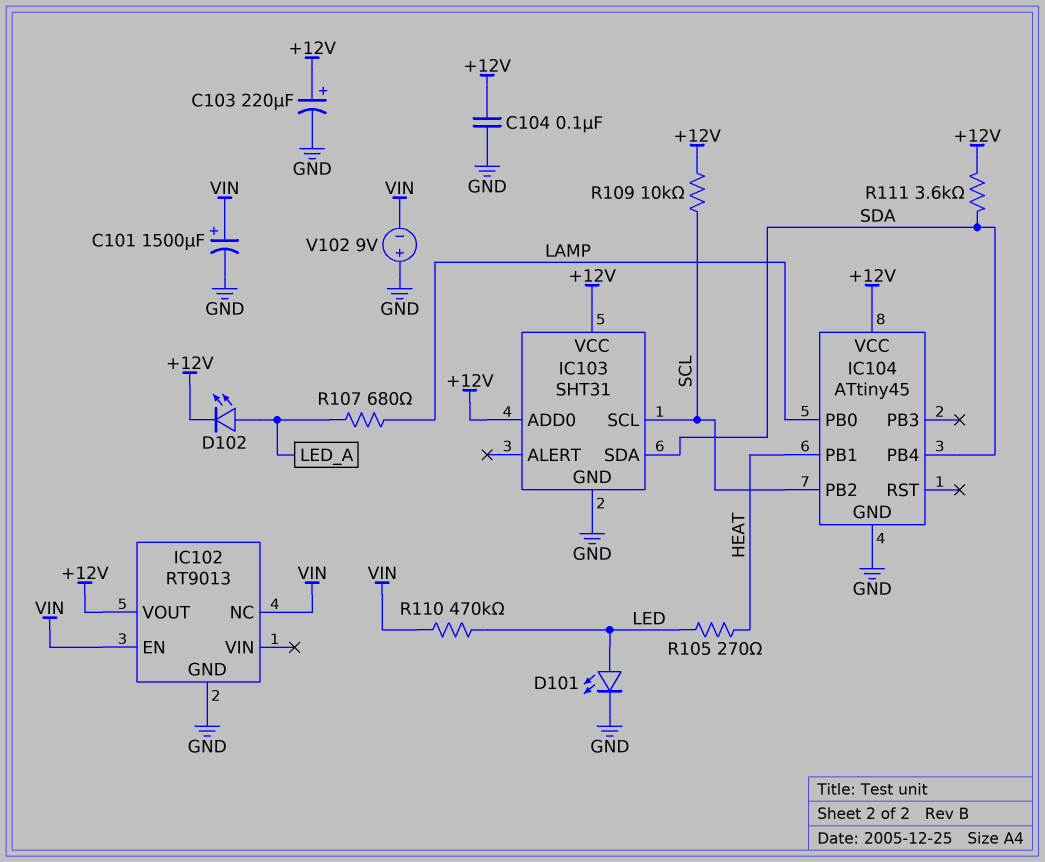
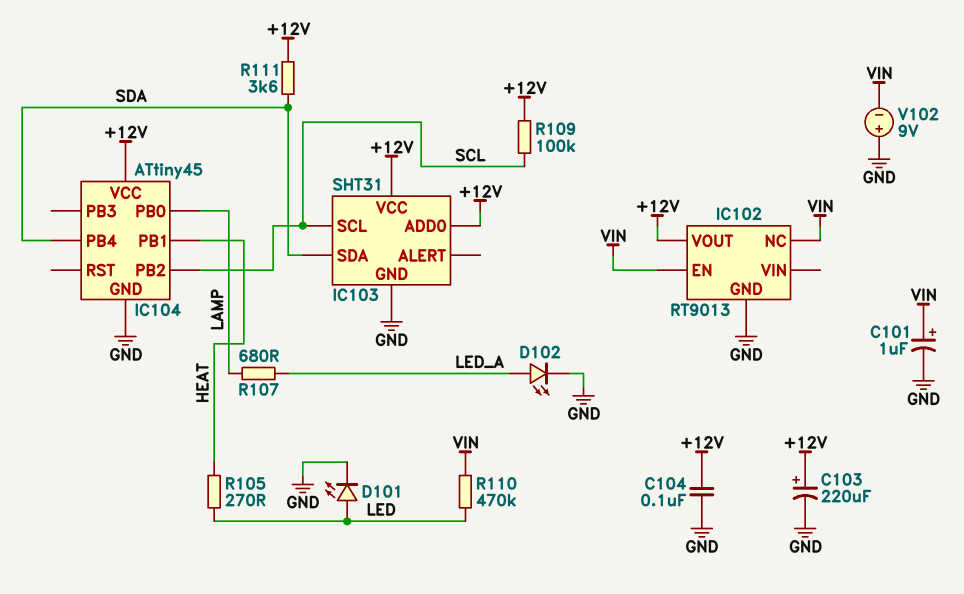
C101: 1500uF (plus VIN, minus GND) -> 1uF (plus VIN, minus GND)
D102: LED (A LED_A, K +12V) -> LED (A LED_A, K GND)
R109: 10k (+12V, SCL) -> 100k (+12V, SCL)

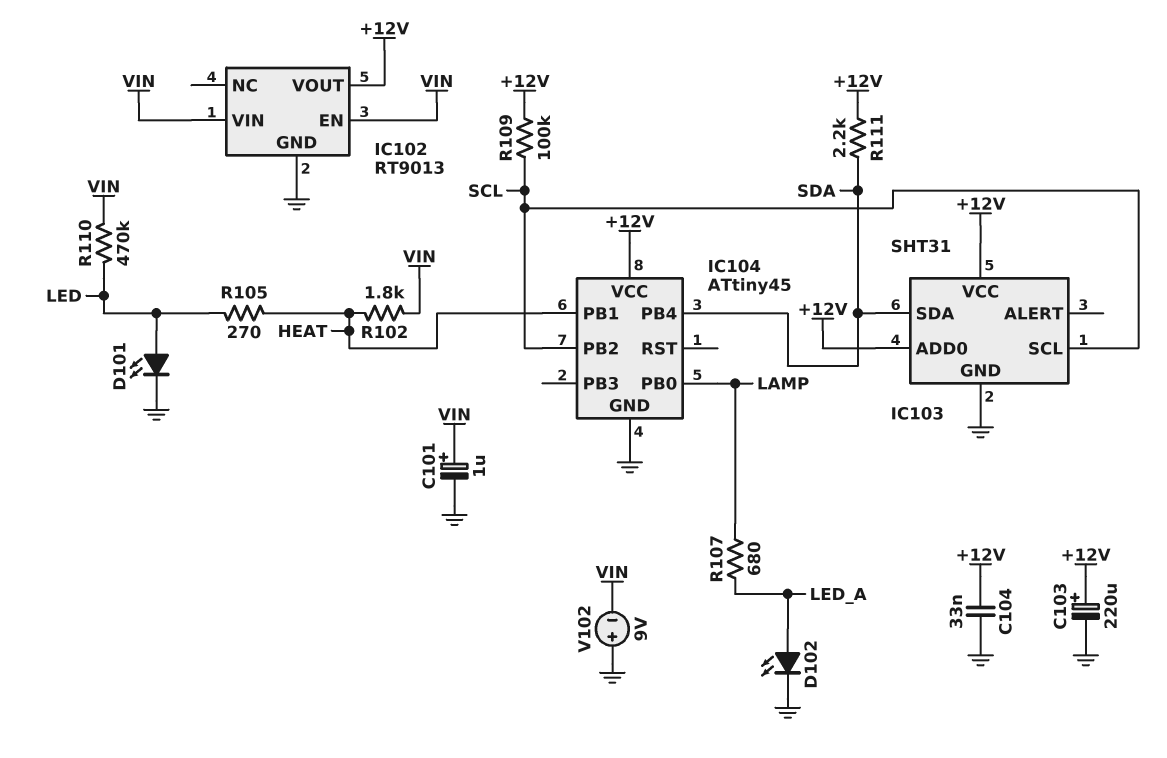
C104: 100nF (+12V, GND) -> 33nF (+12V, GND)
IC102 pin NC: VIN -> none
IC102 pin VIN: none -> VIN
R102: none -> 1.8k (HEAT, VIN)
R111: 3.6k (+12V, SDA) -> 2.2k (+12V, SDA)

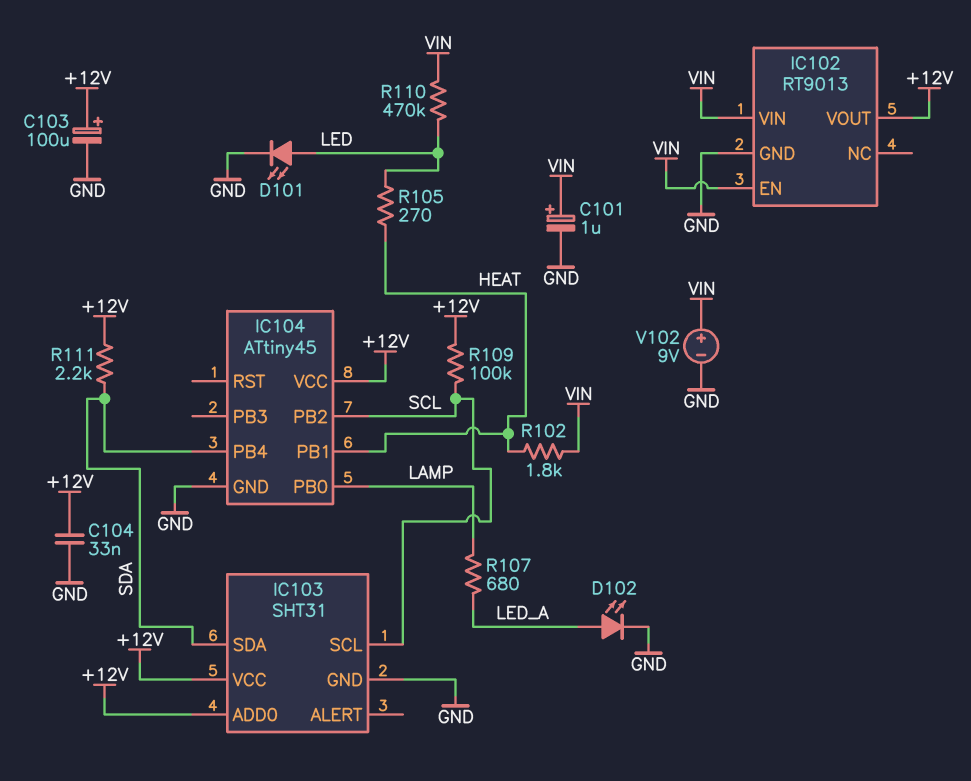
C103: 220uF (plus +12V, minus GND) -> 100uF (plus +12V, minus GND)
V102: 9V (plus GND, minus VIN) -> 9V (plus VIN, minus GND)

